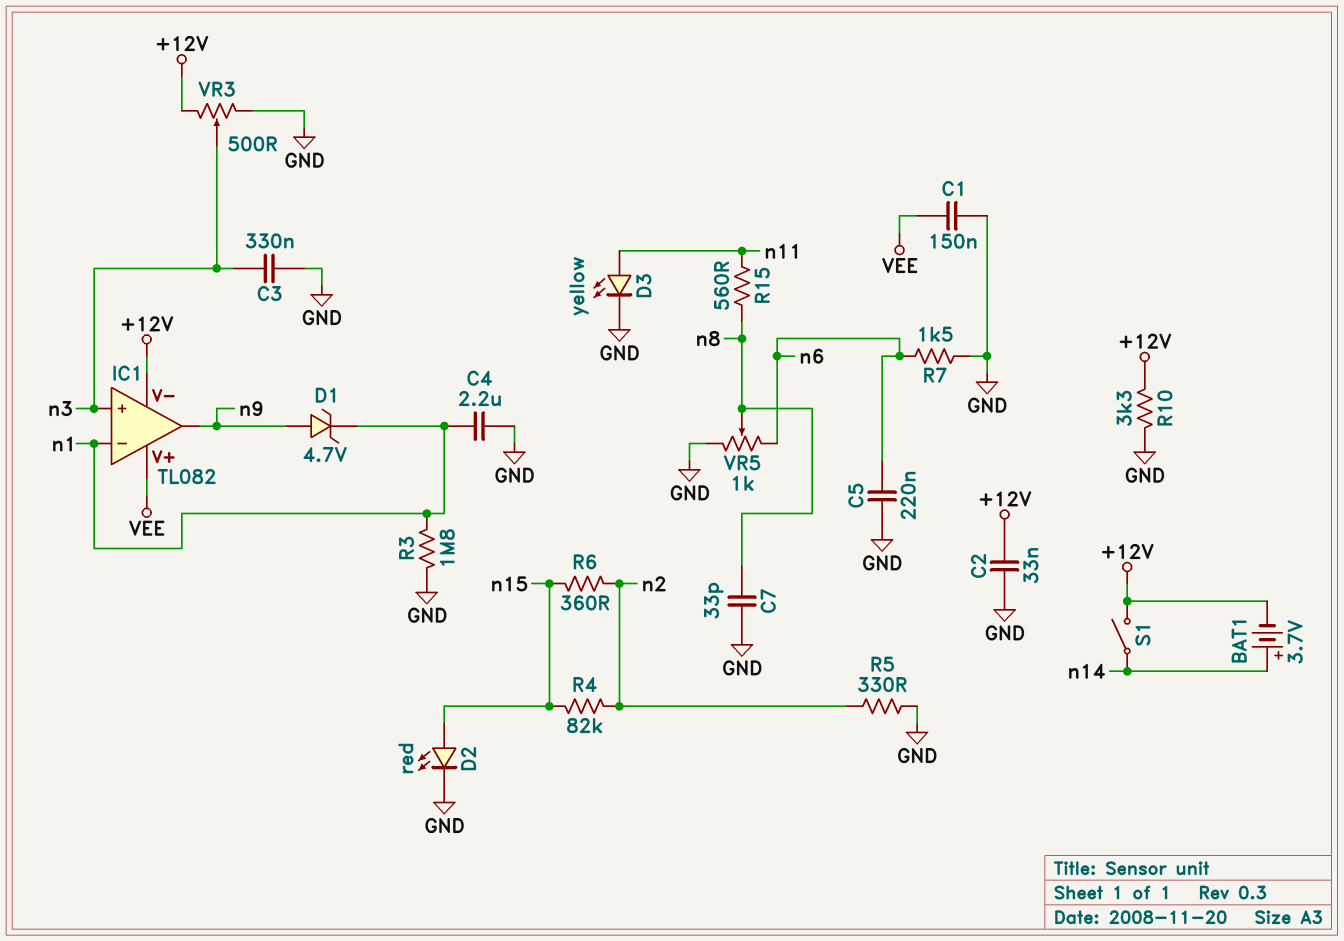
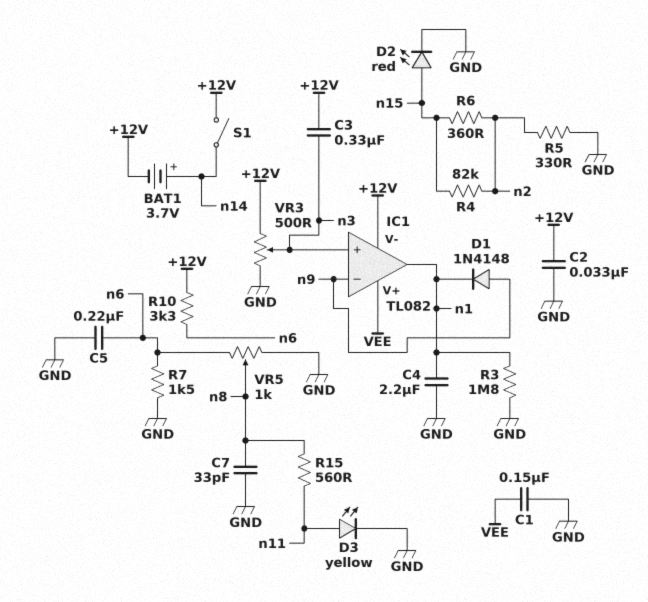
C3: 330nF (GND, n3) -> 330nF (+12V, n3)
D1: zener 4.7V (A n9, K n1) -> diode 1N4148 (A n9, K n1)
IC1 pin in-: n1 -> n9
IC1 pin out: n9 -> n1
R10: 3.3k (+12V, GND) -> 3.3k (+12V, n6)

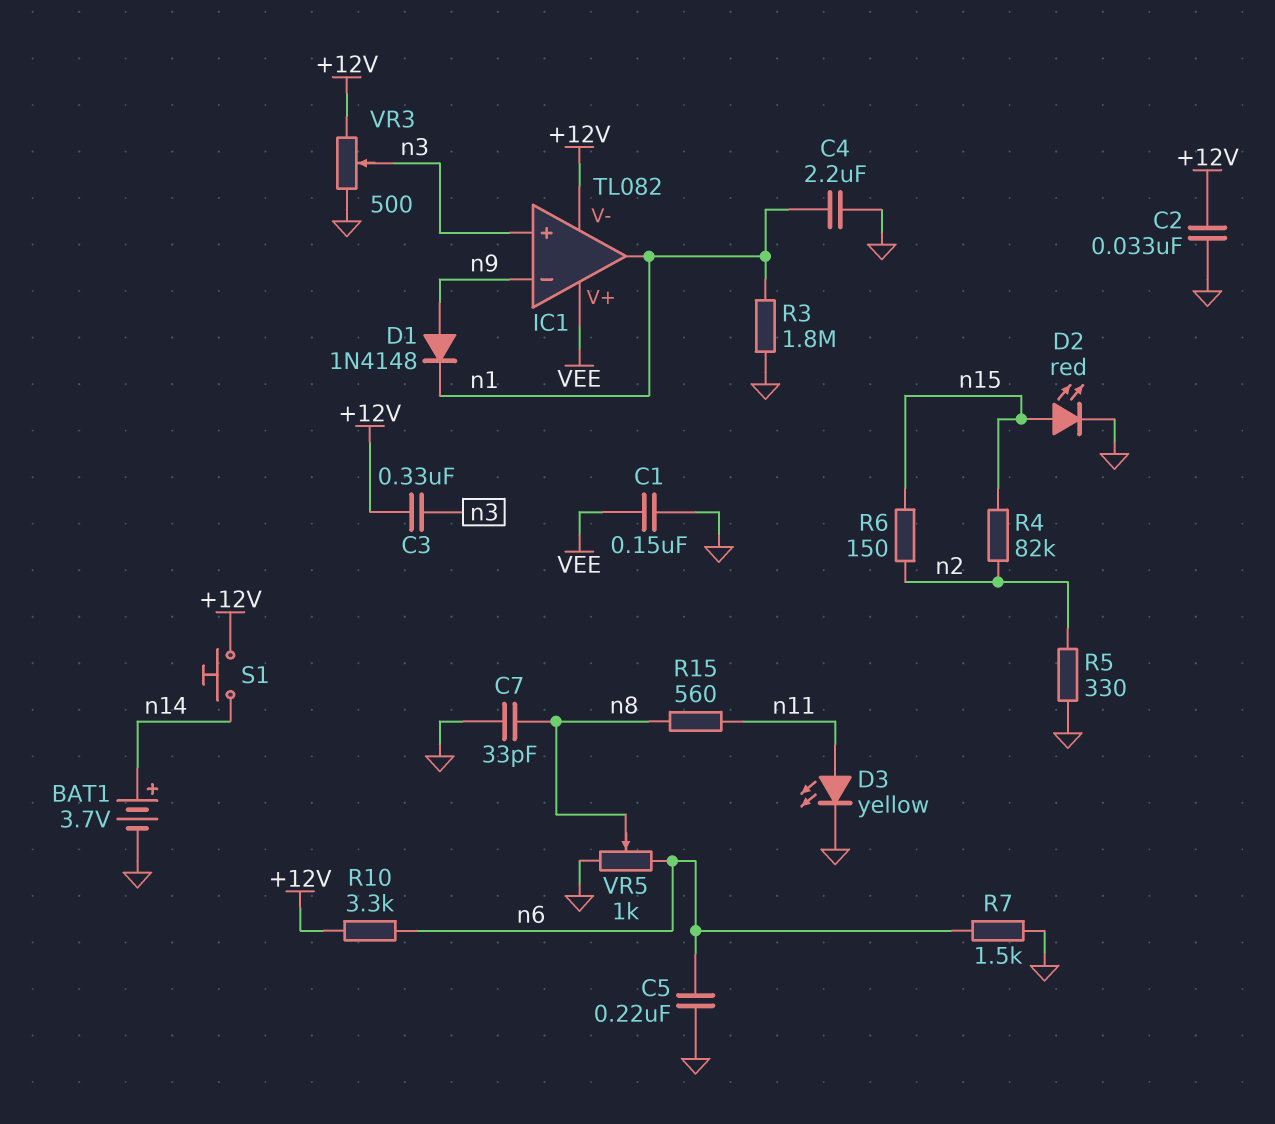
BAT1: 3.7V (plus n14, minus +12V) -> 3.7V (plus n14, minus GND)
R6: 360 (n2, n15) -> 150 (n2, n15)
S1: switch (+12V, n14) -> button (+12V, n14)

